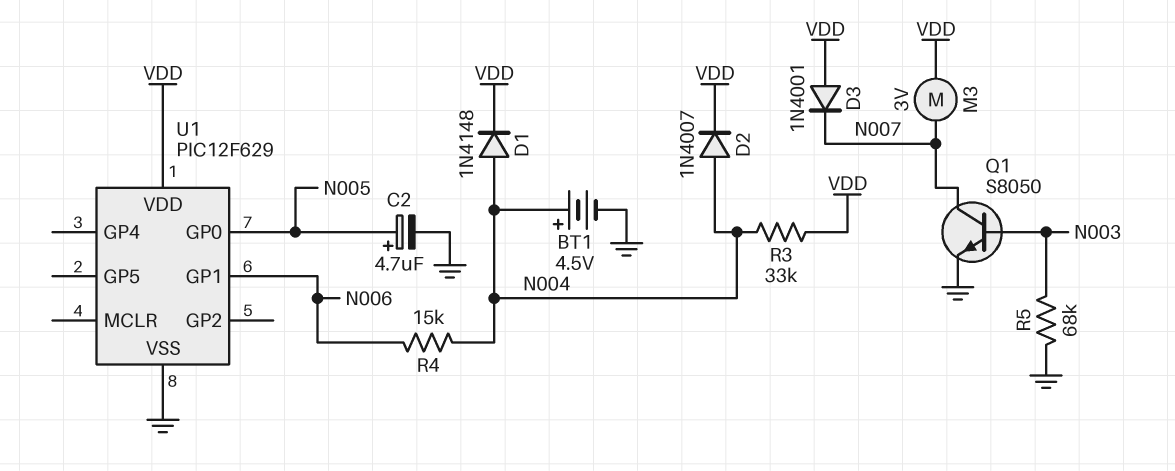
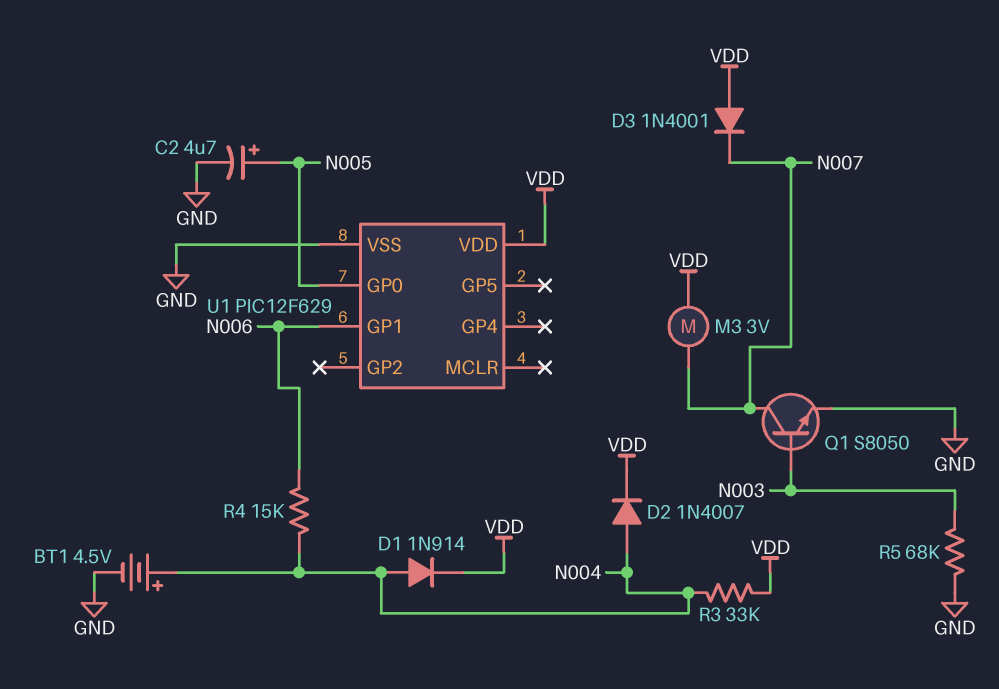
D1: diode 1N4148 (A N004, K VDD) -> diode 1N914 (A N004, K VDD)

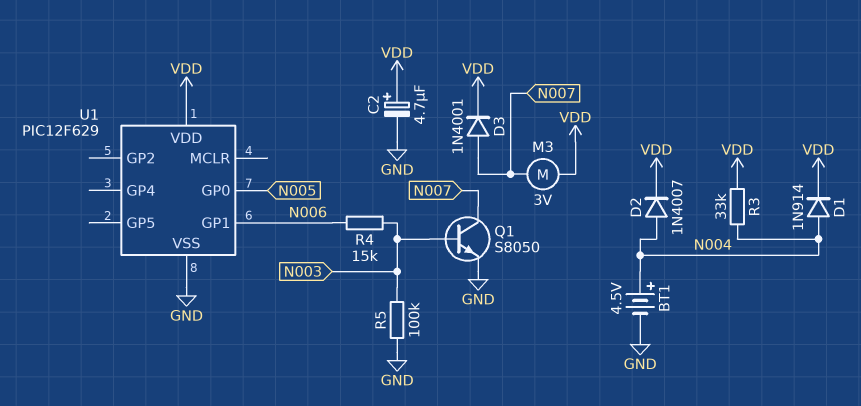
C2: 4.7uF (plus N005, minus GND) -> 4.7uF (plus VDD, minus GND)
D3: diode 1N4001 (A VDD, K N007) -> diode 1N4001 (A N007, K VDD)
R4: 15k (N004, N006) -> 15k (N003, N006)
R5: 68k (GND, N003) -> 100k (GND, N003)

